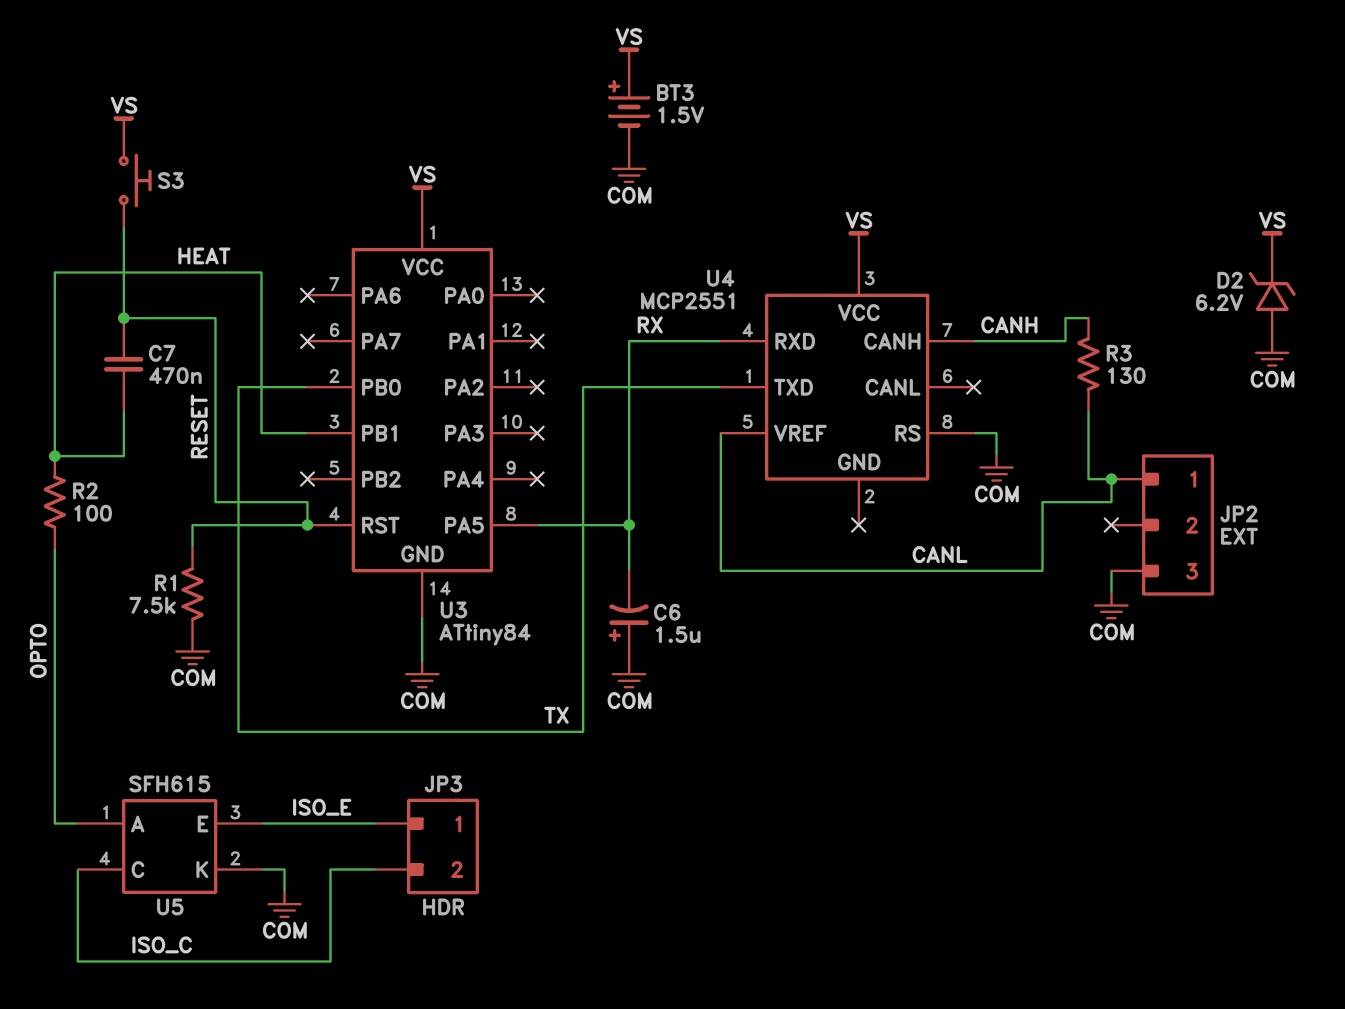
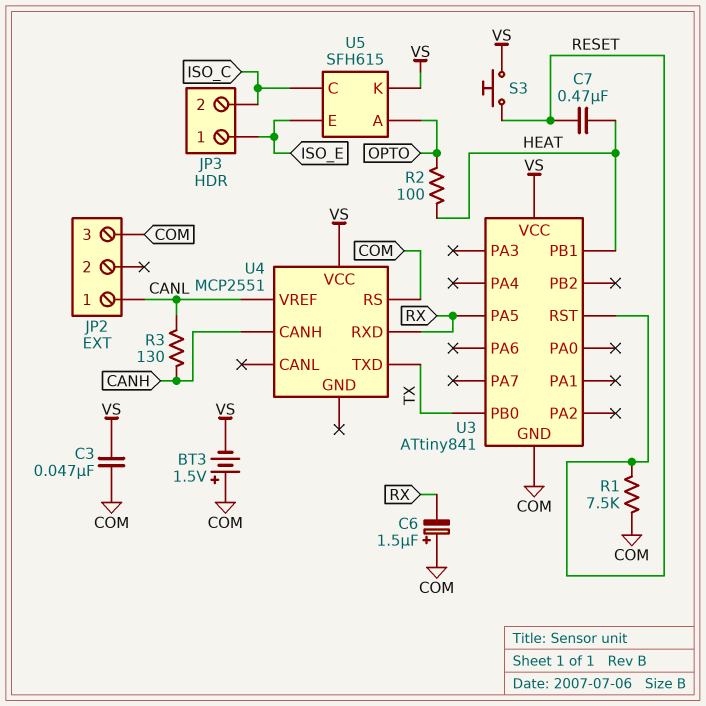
BT3: 1.5V (plus VS, minus COM) -> 1.5V (plus COM, minus VS)
C3: none -> 47nF (COM, VS)
D2: zener 6.2V (A COM, K VS) -> none
U3: ATtiny84 -> ATtiny841
U5 pin K: COM -> VS

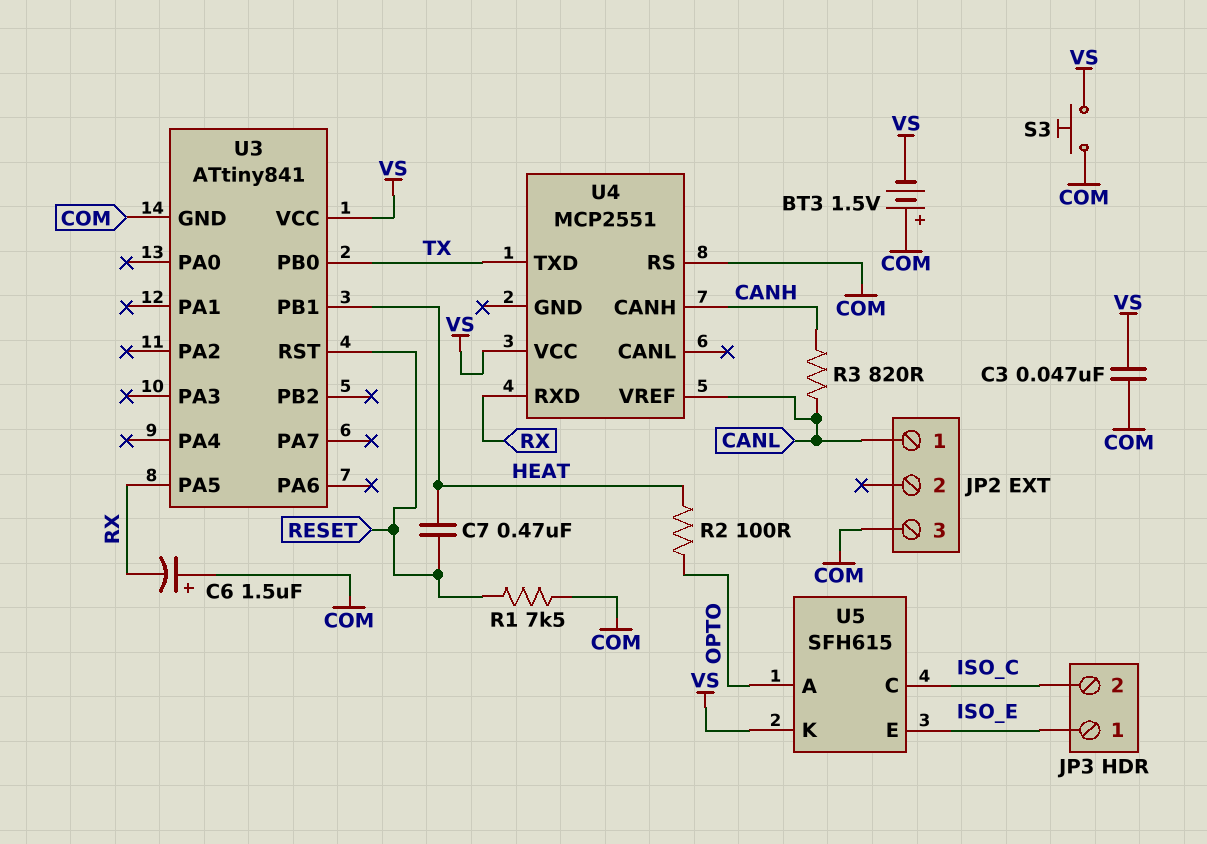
R3: 130 (CANH, CANL) -> 820 (CANH, CANL)
S3: button (RESET, VS) -> button (COM, VS)

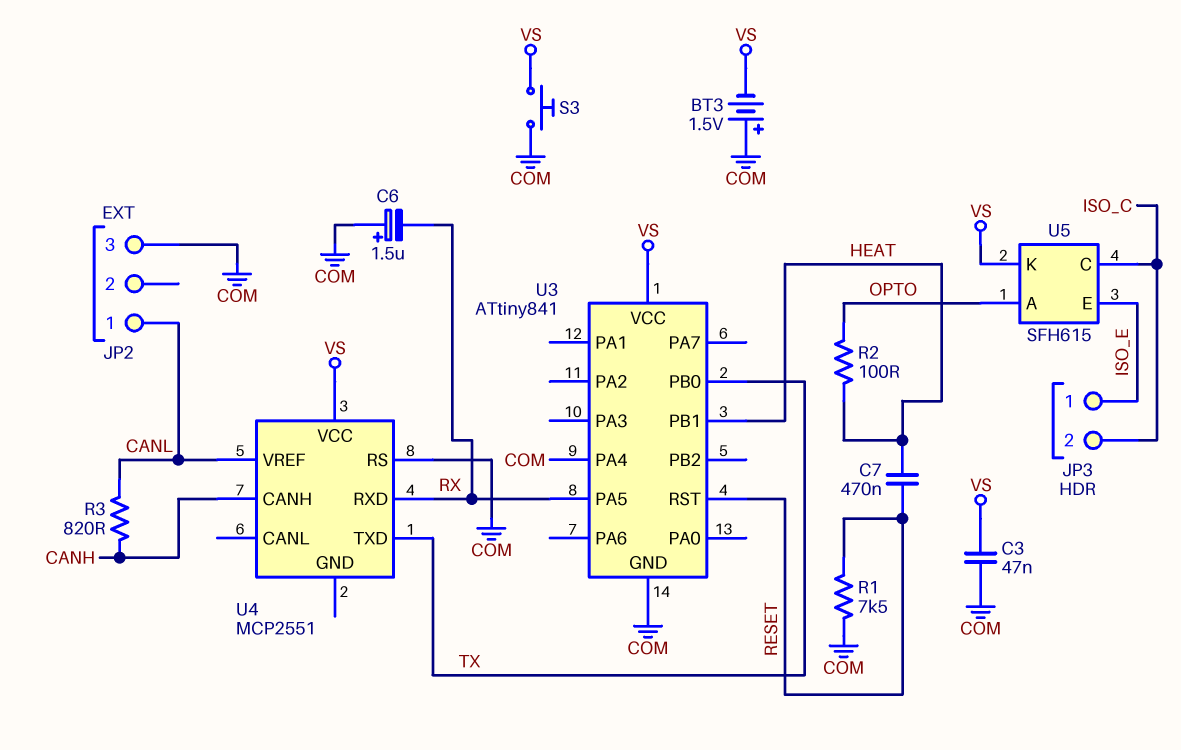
U3 pin PA4: none -> COM

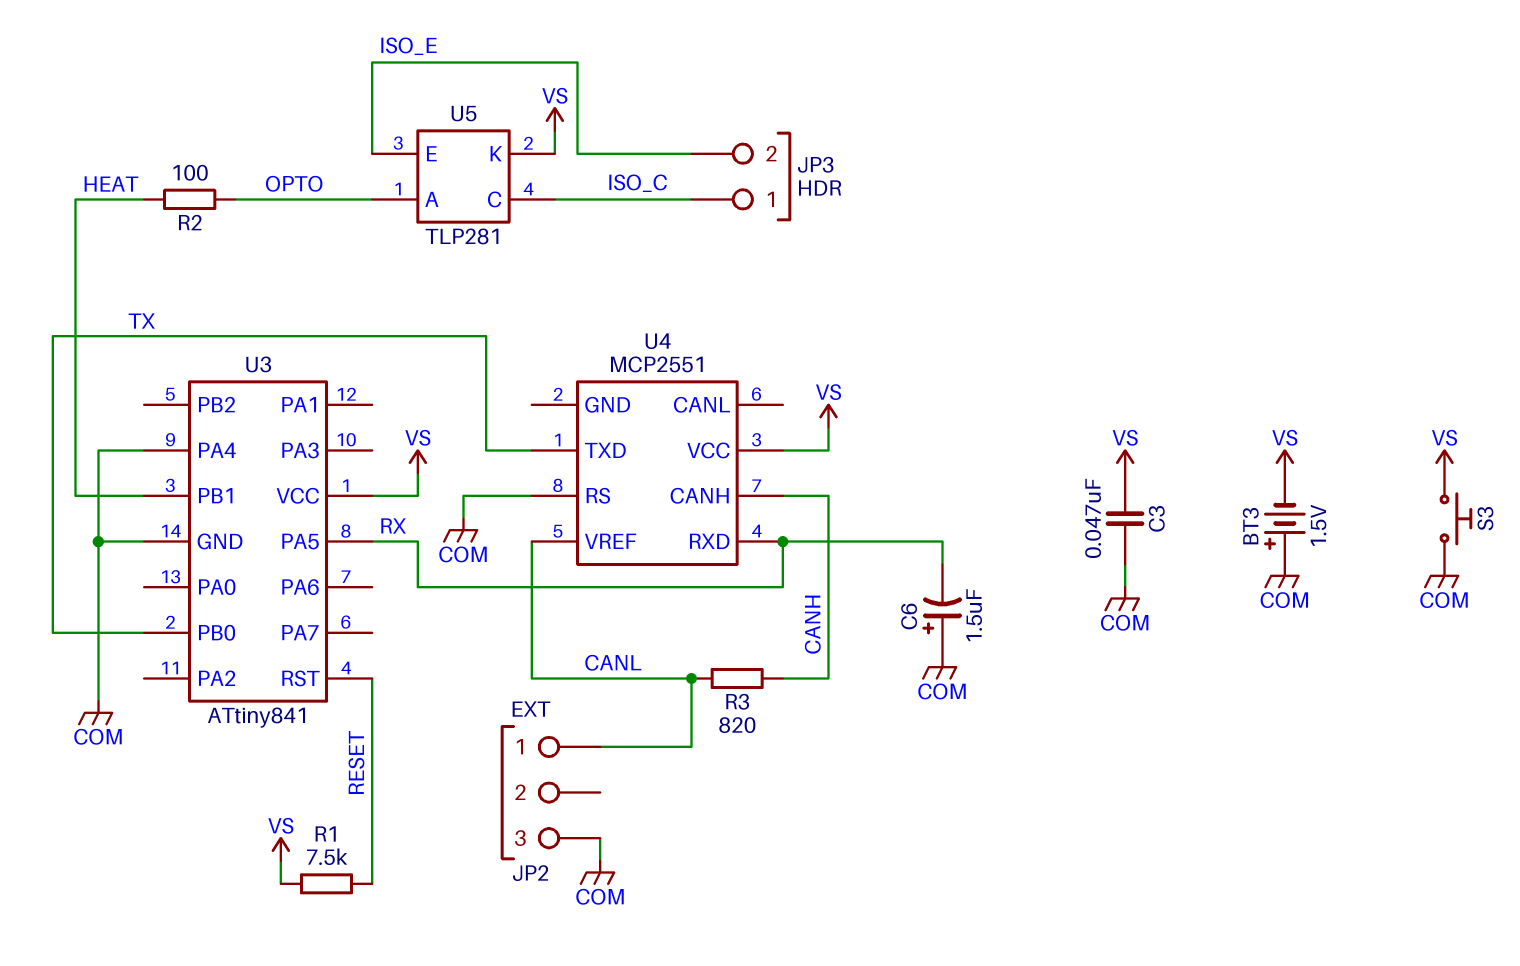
C7: 470nF (HEAT, RESET) -> none
JP3 pin 1: ISO_E -> ISO_C
JP3 pin 2: ISO_C -> ISO_E
R1: 7.5k (COM, RESET) -> 7.5k (RESET, VS)
U5: SFH615 -> TLP281

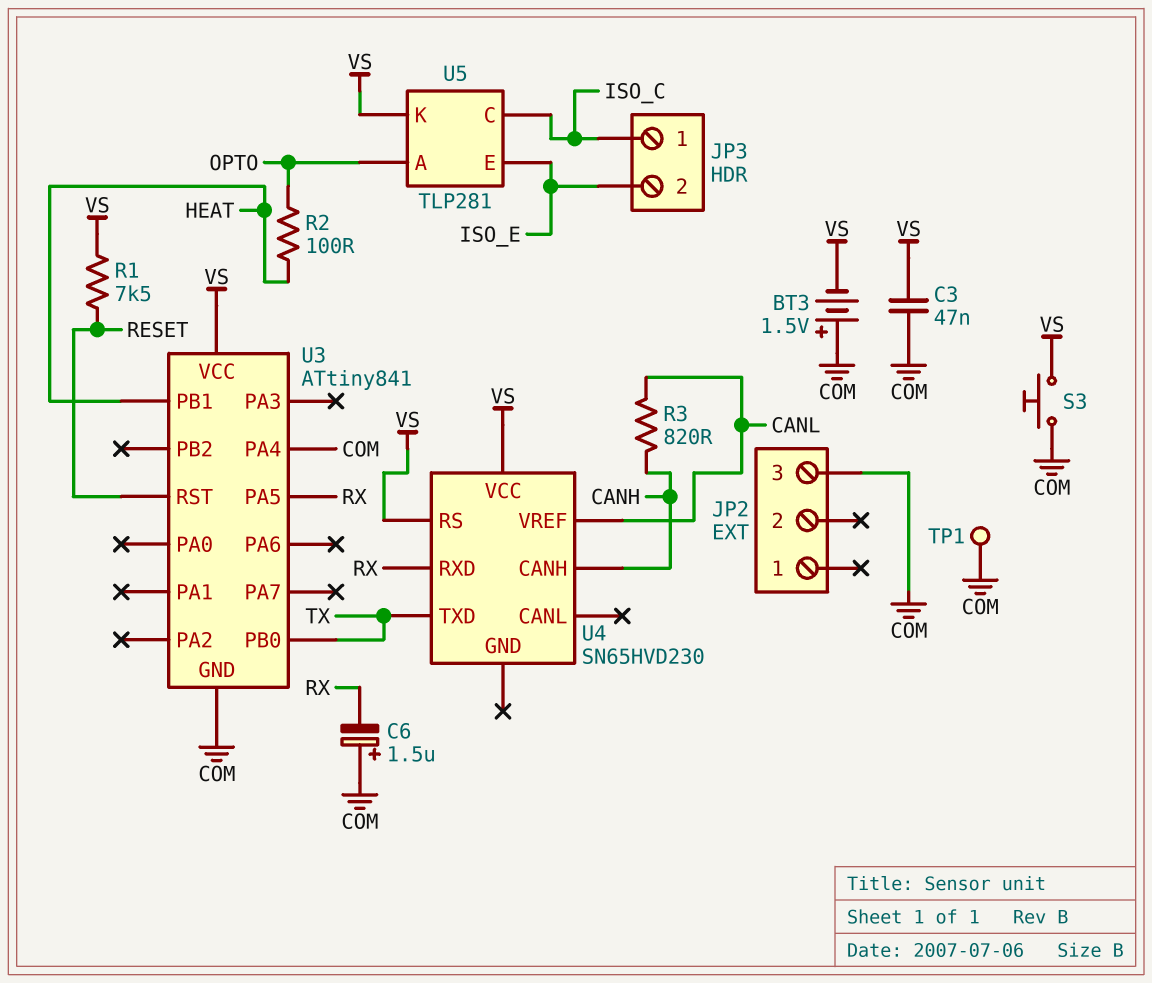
JP2 pin 1: CANL -> none
TP1: none -> test point (COM)
U4: MCP2551 -> SN65HVD230
U4 pin RS: COM -> VS

